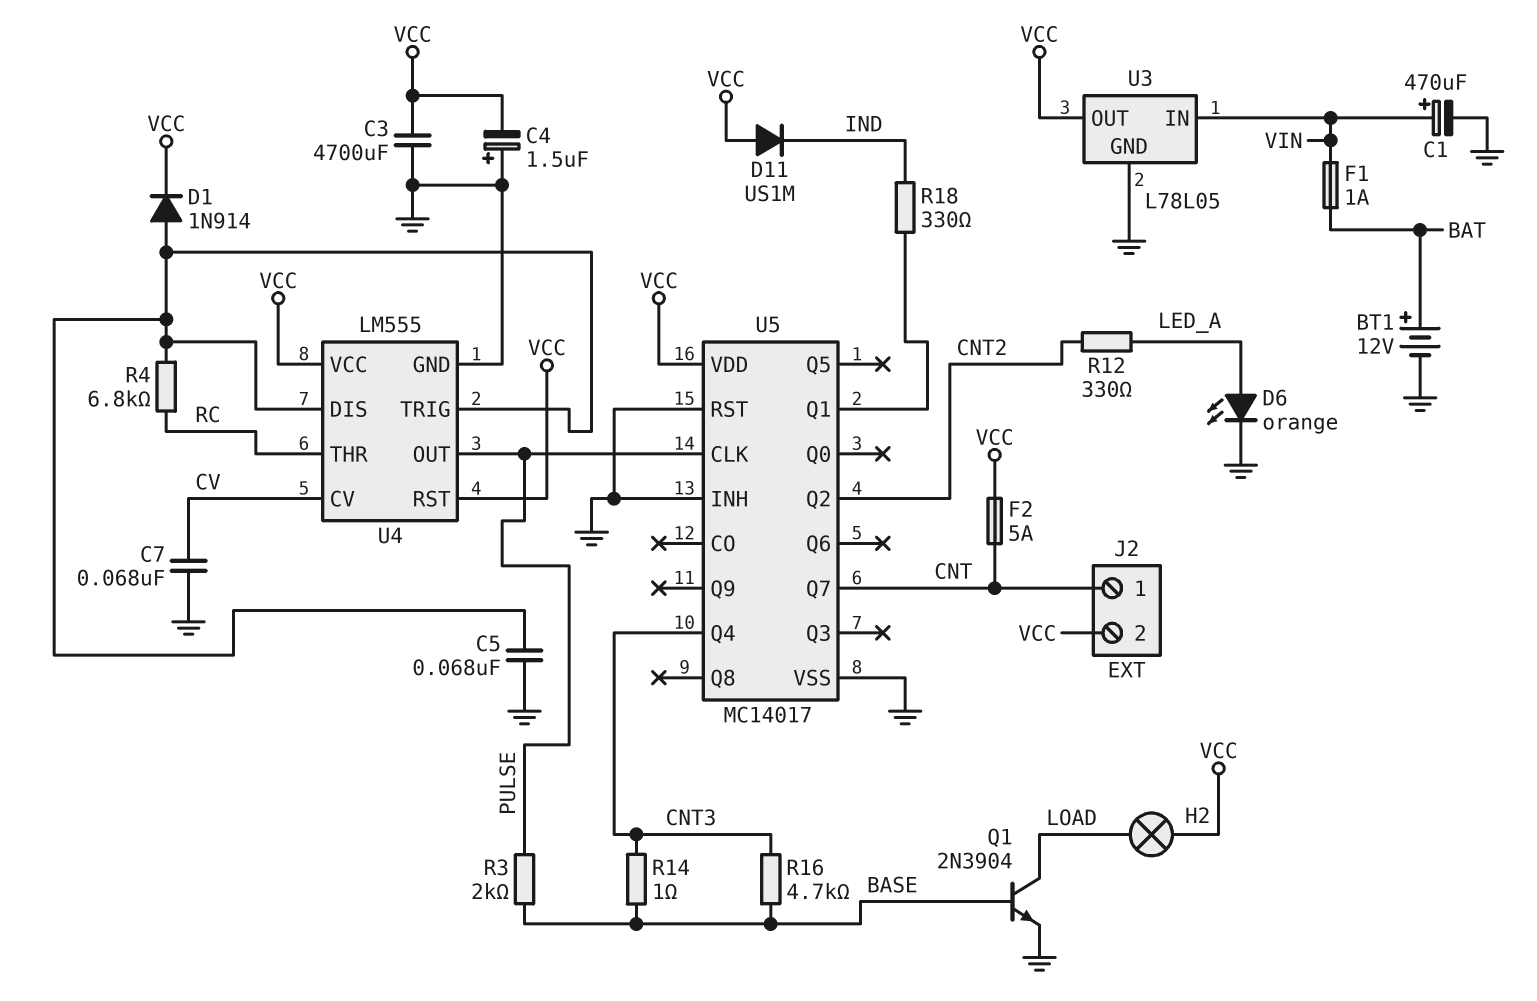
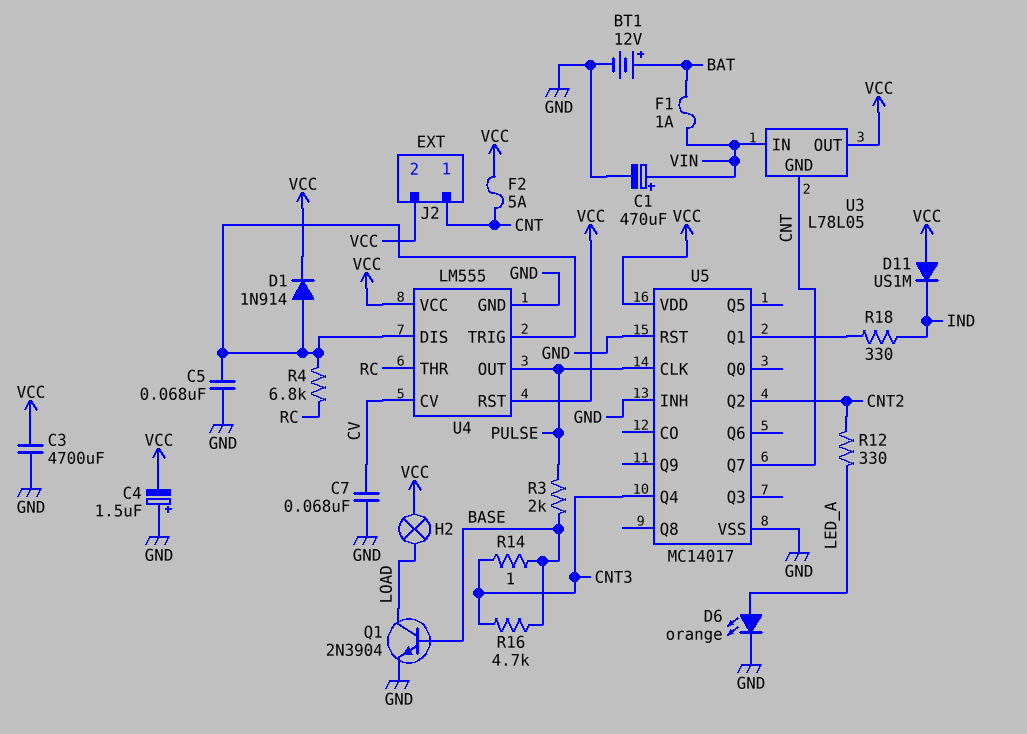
U3 pin GND: GND -> CNT

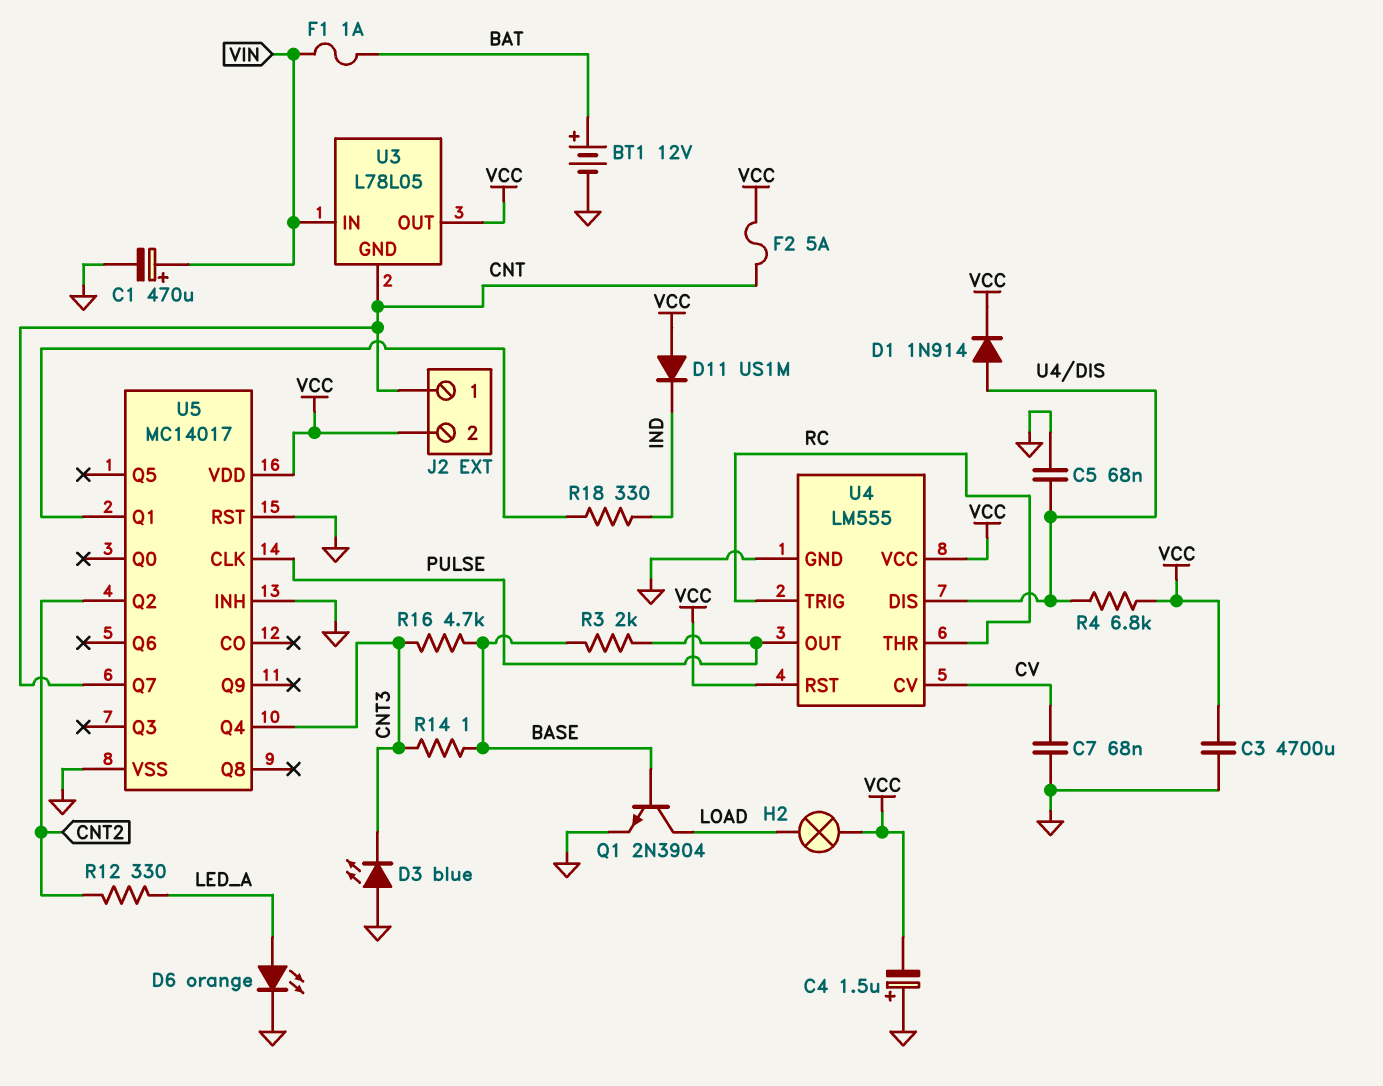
D3: none -> LED blue (A GND, K CNT3)
R4: 6.8k (RC, U4/DIS) -> 6.8k (U4/DIS, VCC)
U4 pin TRIG: U4/DIS -> RC

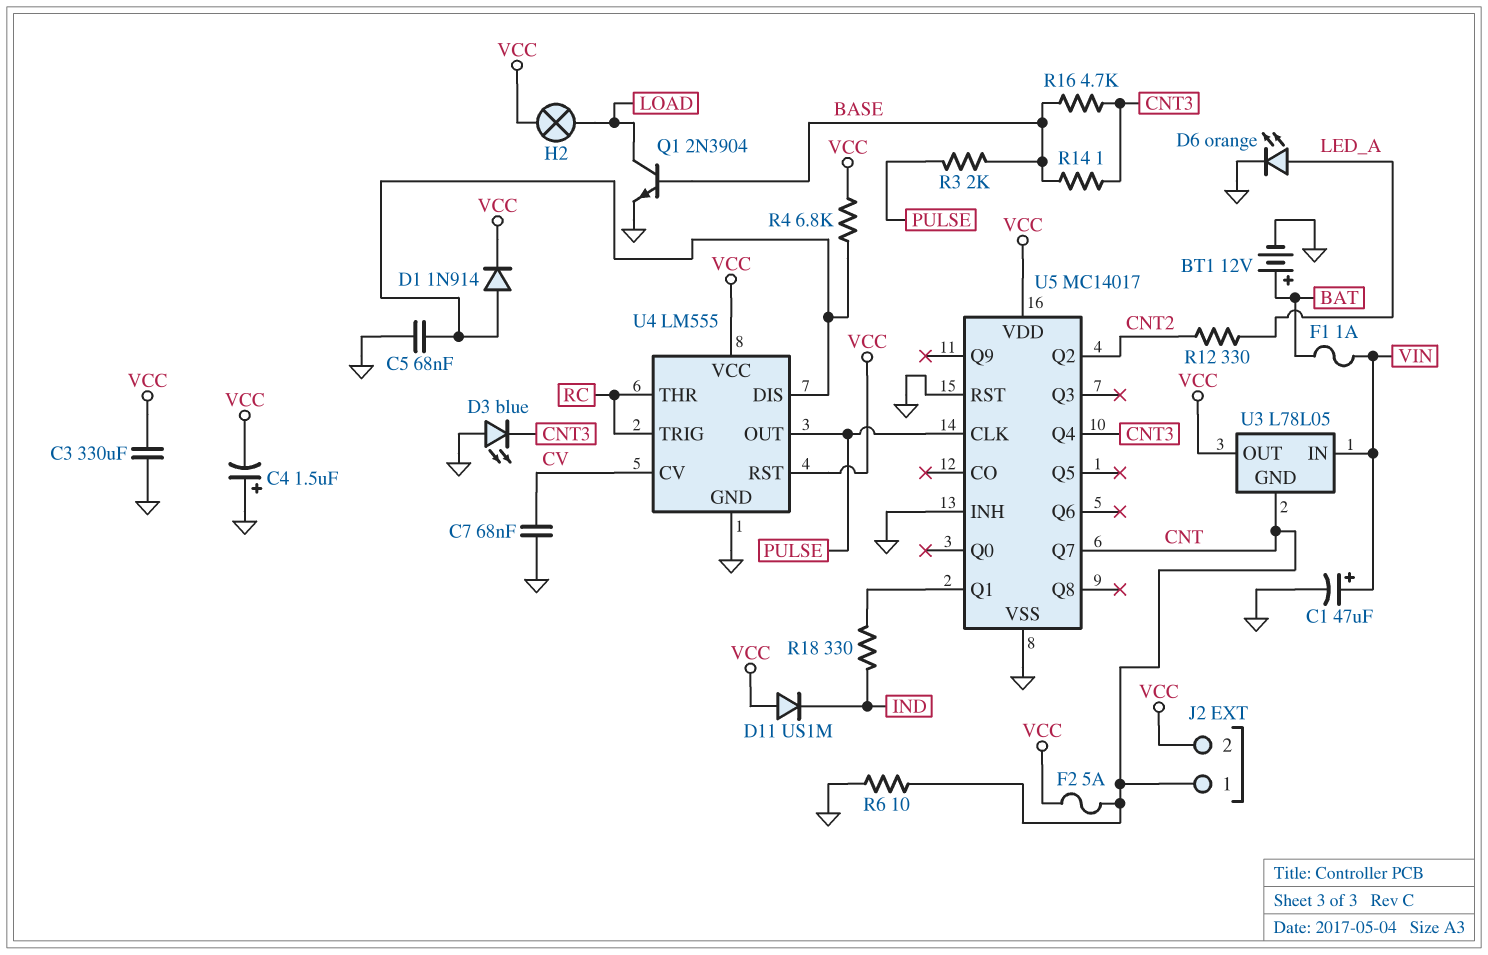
C1: 470uF (plus VIN, minus GND) -> 47uF (plus VIN, minus GND)
C3: 4700uF (GND, VCC) -> 330uF (GND, VCC)
R6: none -> 10 (CNT, GND)

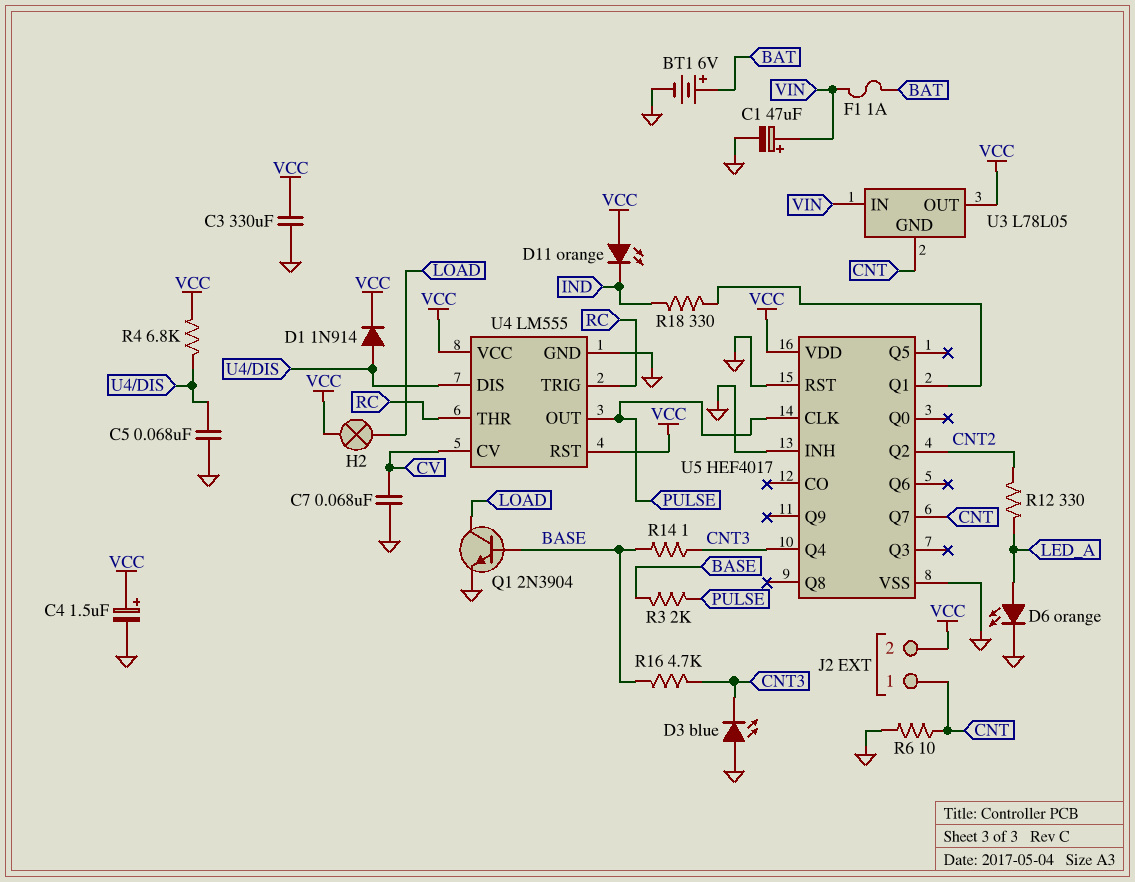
BT1: 12V (plus BAT, minus GND) -> 6V (plus BAT, minus GND)
C4: 1.5uF (plus GND, minus VCC) -> 1.5uF (plus VCC, minus GND)
D11: diode US1M (A VCC, K IND) -> LED orange (A VCC, K IND)
F2: 5A (CNT, VCC) -> none
U5: MC14017 -> HEF4017

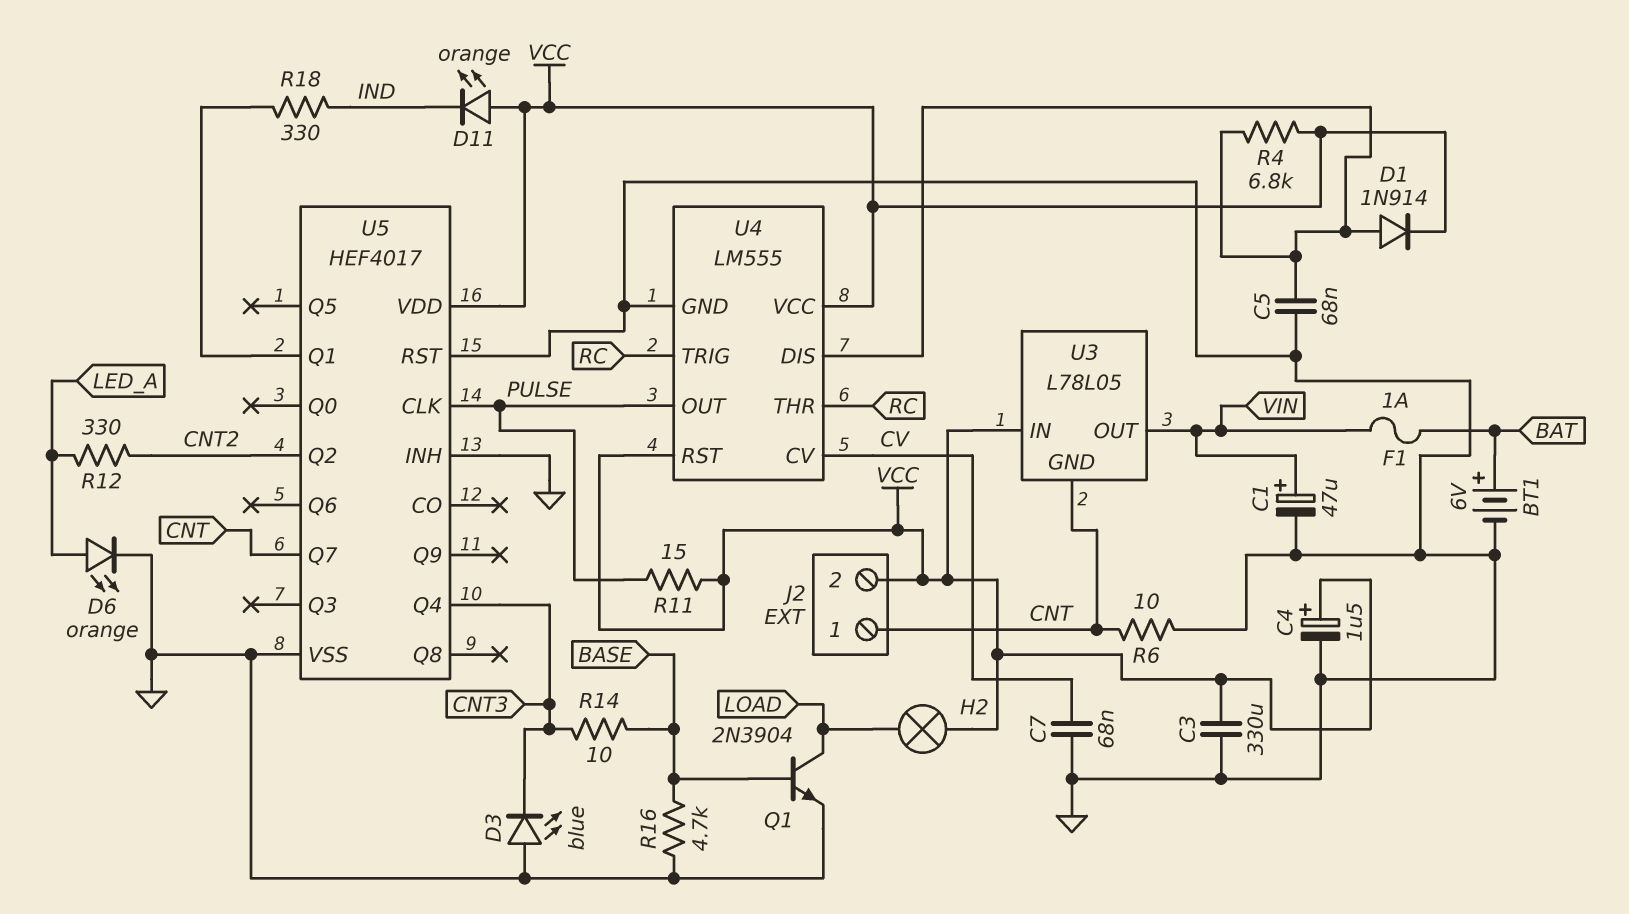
R3: 2k (BASE, PULSE) -> none
R11: none -> 15 (PULSE, VCC)
R14: 1 (BASE, CNT3) -> 10 (BASE, CNT3)
R16: 4.7k (BASE, CNT3) -> 4.7k (BASE, GND)
U3 pin IN: VIN -> VCC
U3 pin OUT: VCC -> VIN

